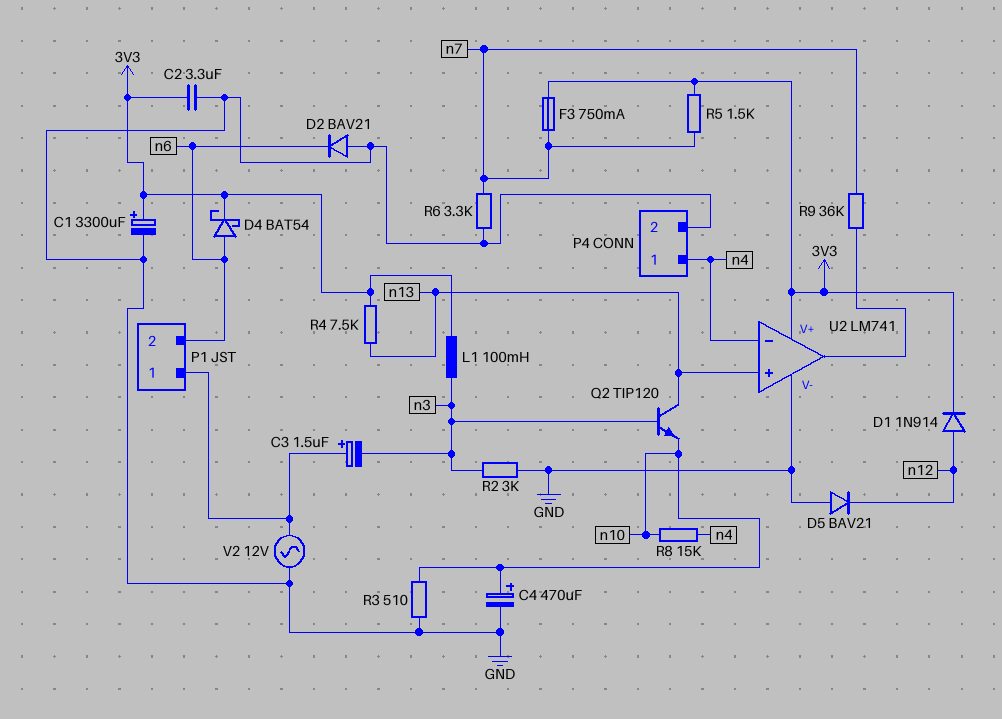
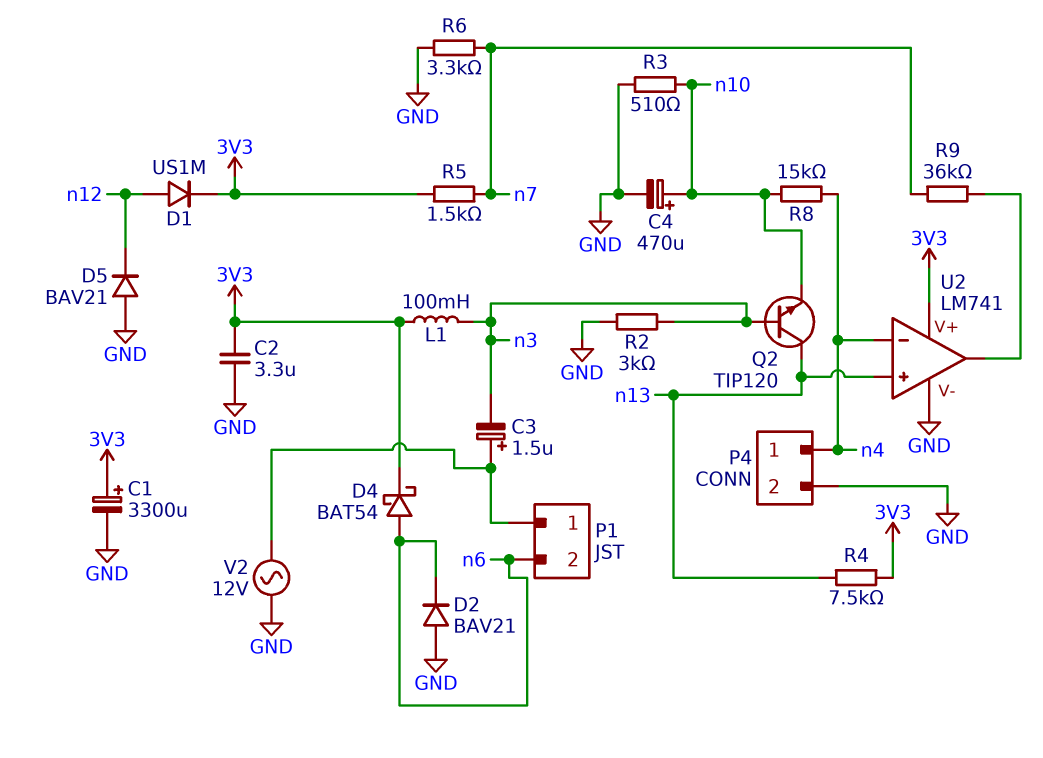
D1: diode 1N914 (A n12, K 3V3) -> diode US1M (A n12, K 3V3)
F3: 750mA (3V3, n7) -> none

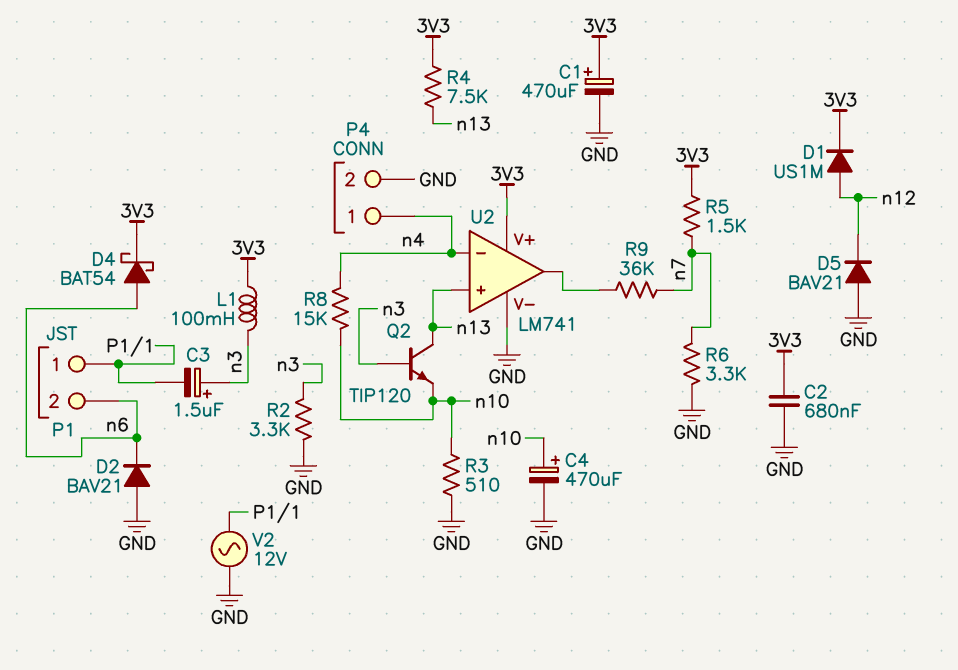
C1: 3300uF (plus 3V3, minus GND) -> 470uF (plus 3V3, minus GND)
C2: 3.3uF (3V3, GND) -> 680nF (3V3, GND)
C3: 1.5uF (plus P1/1, minus n3) -> 1.5uF (plus n3, minus P1/1)
R2: 3k (GND, n3) -> 3.3k (GND, n3)

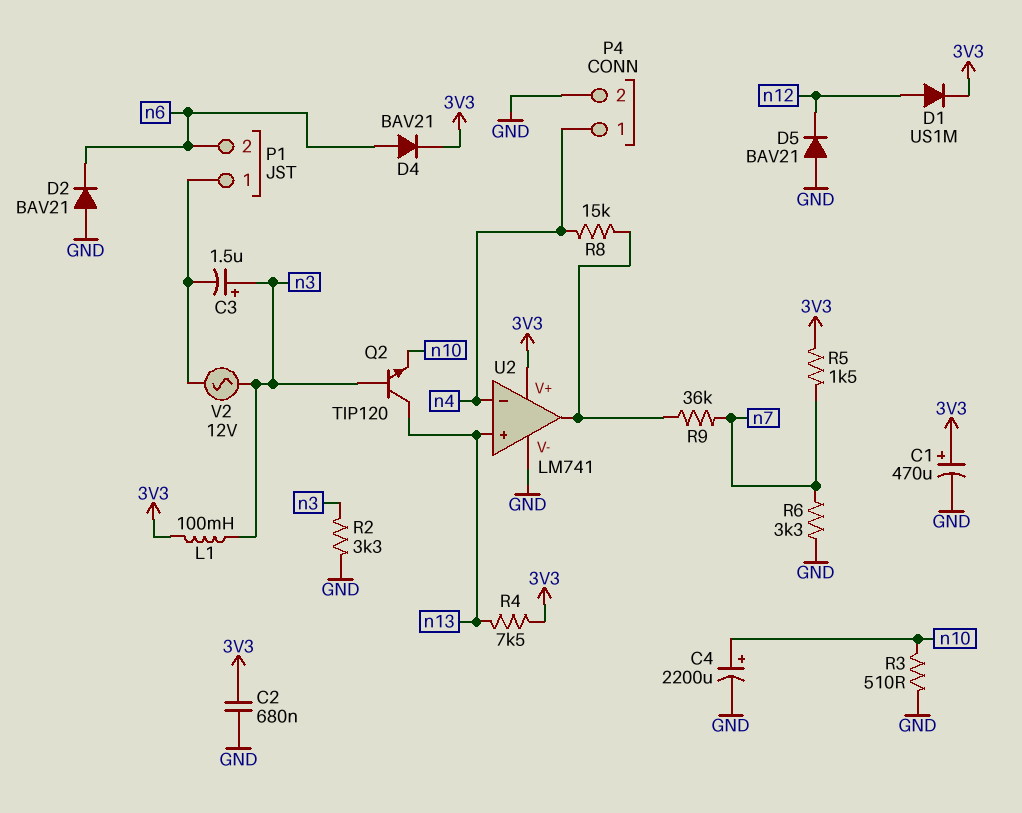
C4: 470uF (plus n10, minus GND) -> 2200uF (plus n10, minus GND)
D4: schottky BAT54 (A n6, K 3V3) -> diode BAV21 (A n6, K 3V3)
R8: 15k (n4, n10) -> 15k (U2/out, n4)
V2: AC 12V (GND, P1/1) -> AC 12V (P1/1, n3)

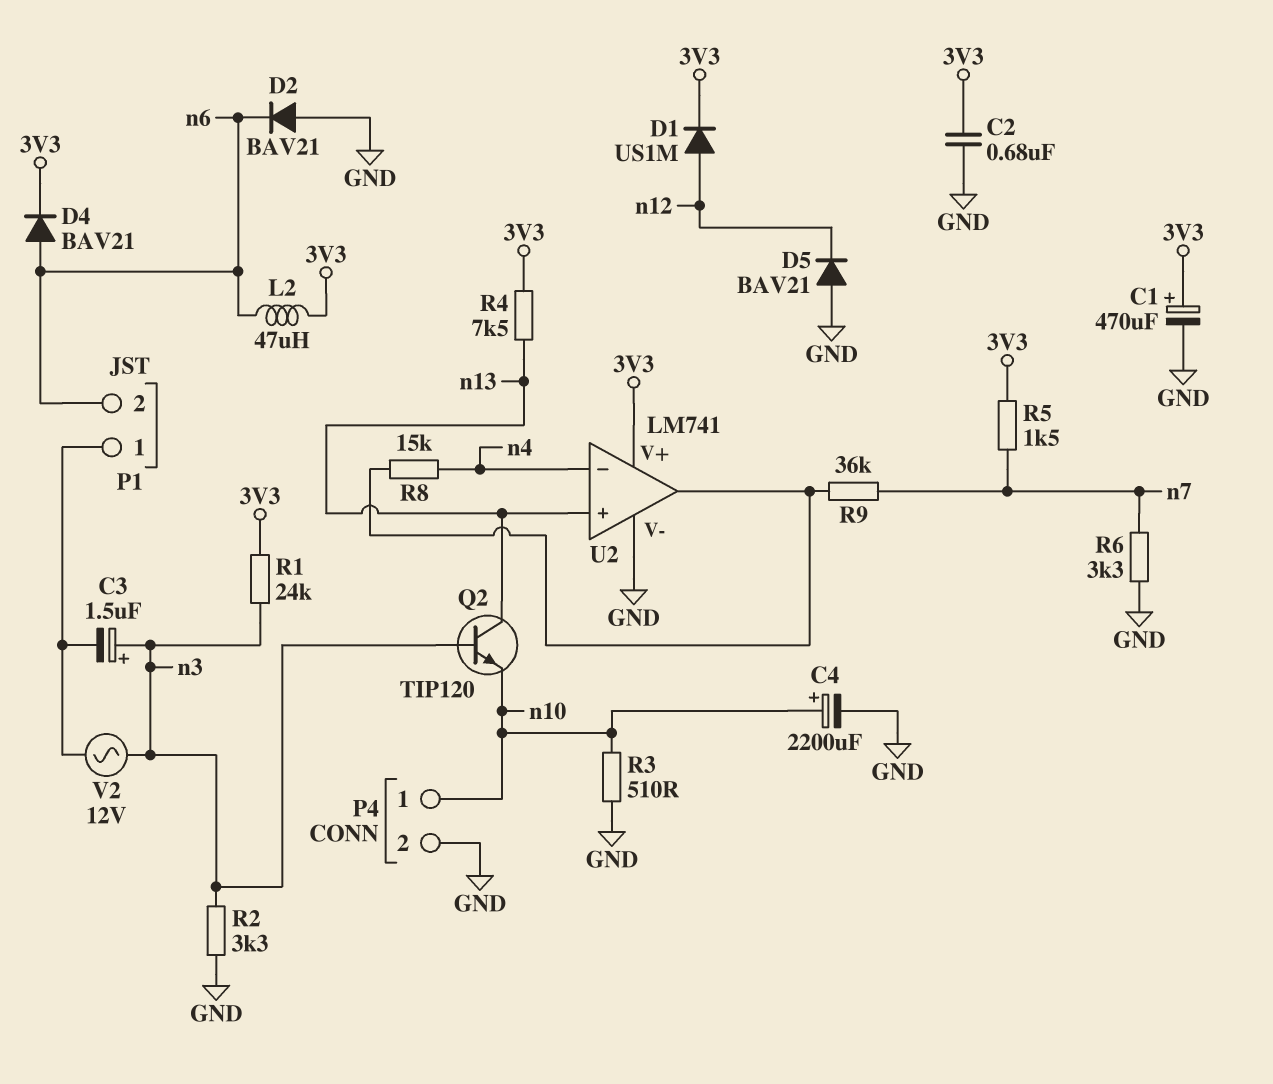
L1: 100mH (3V3, n3) -> none
L2: none -> 47uH (3V3, n6)
P4 pin 1: n4 -> n10
R1: none -> 24k (3V3, n3)

